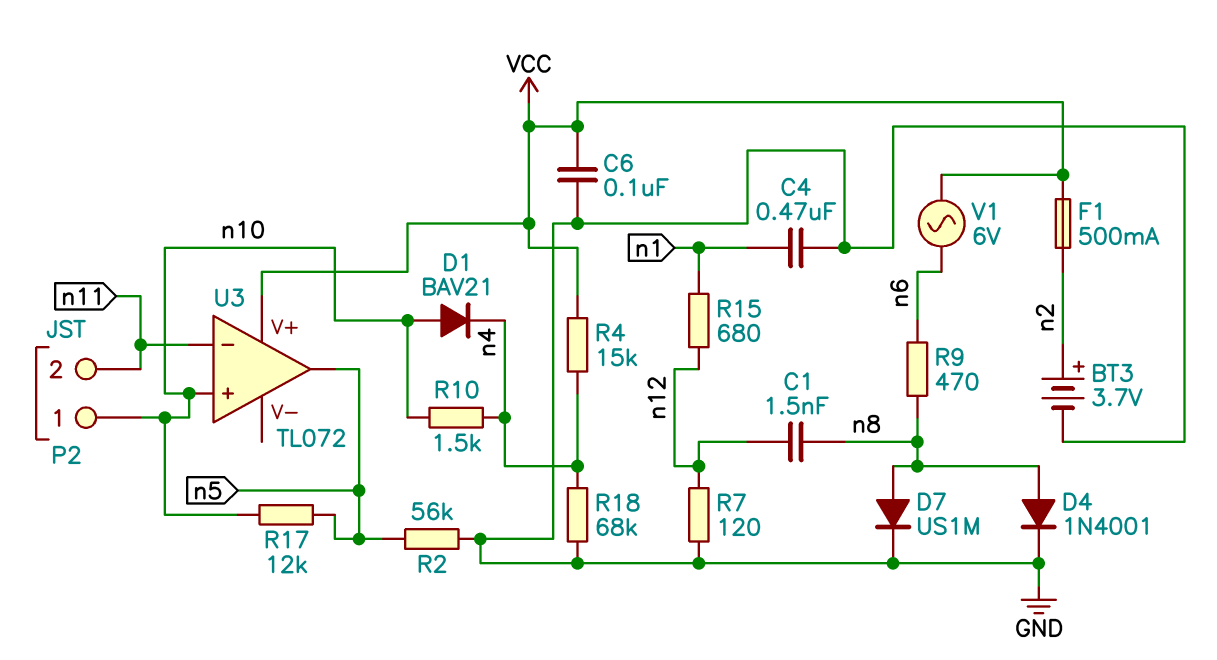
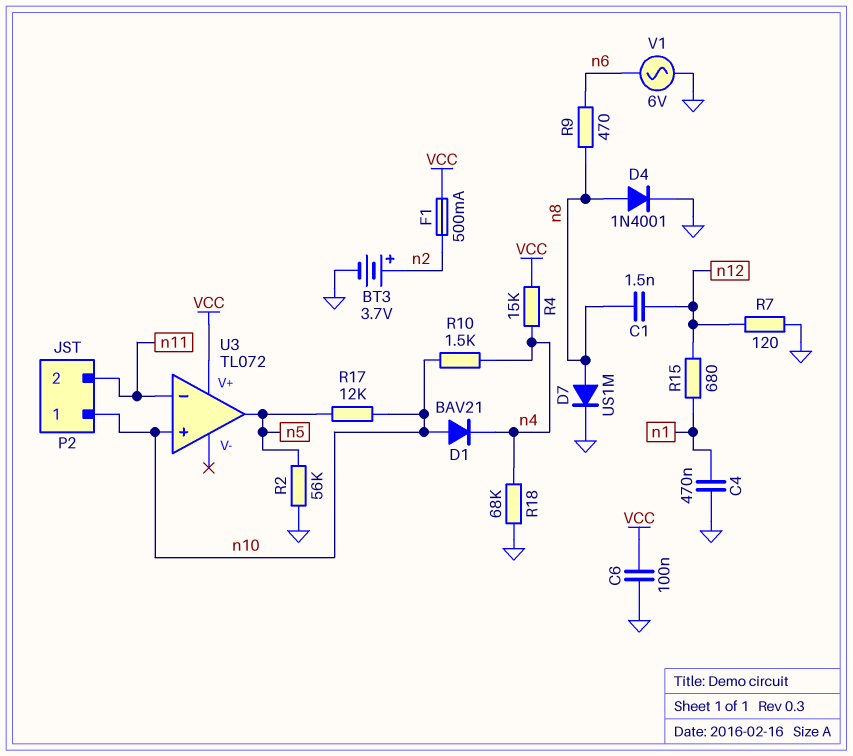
V1: AC 6V (VCC, n6) -> AC 6V (GND, n6)

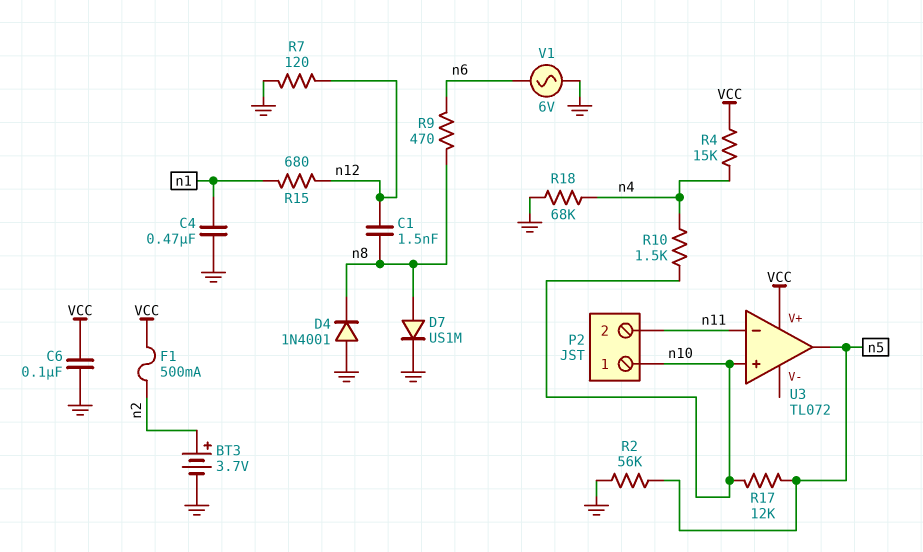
D1: diode BAV21 (A n10, K n4) -> none
D4: diode 1N4001 (A n8, K GND) -> diode 1N4001 (A GND, K n8)

